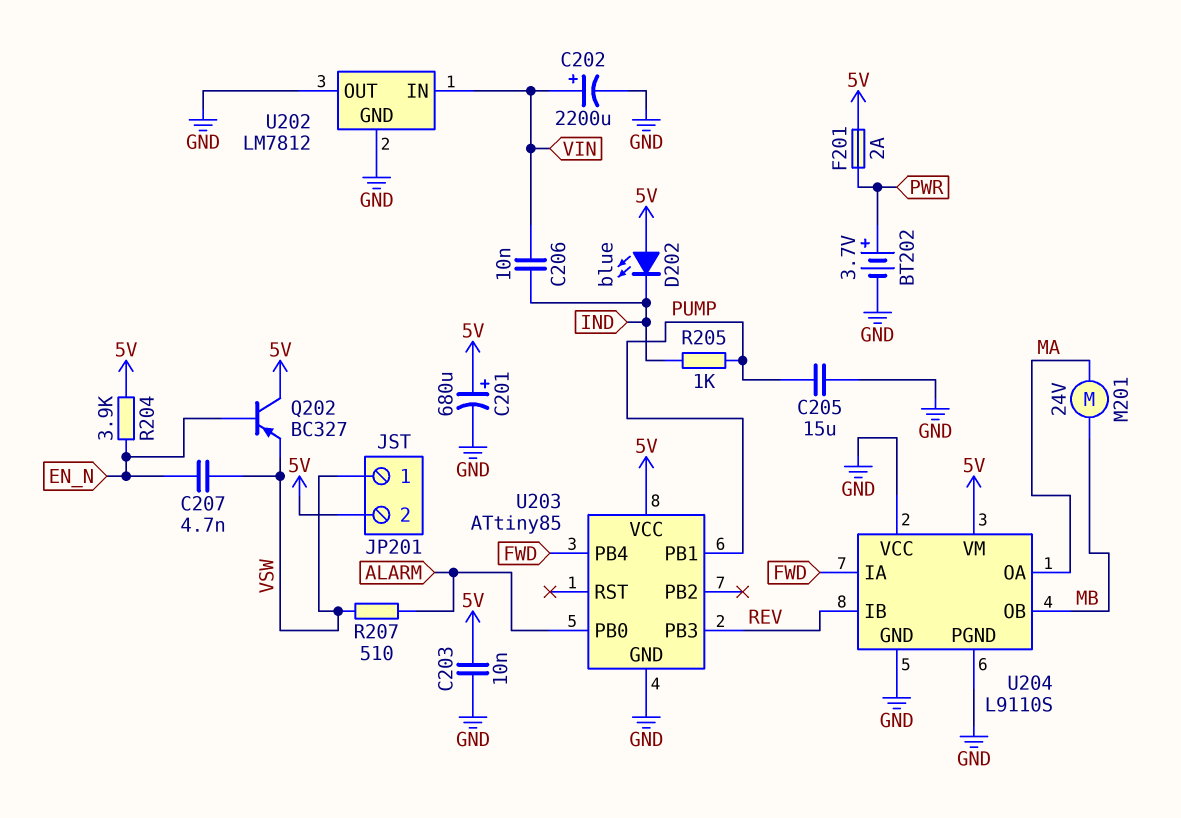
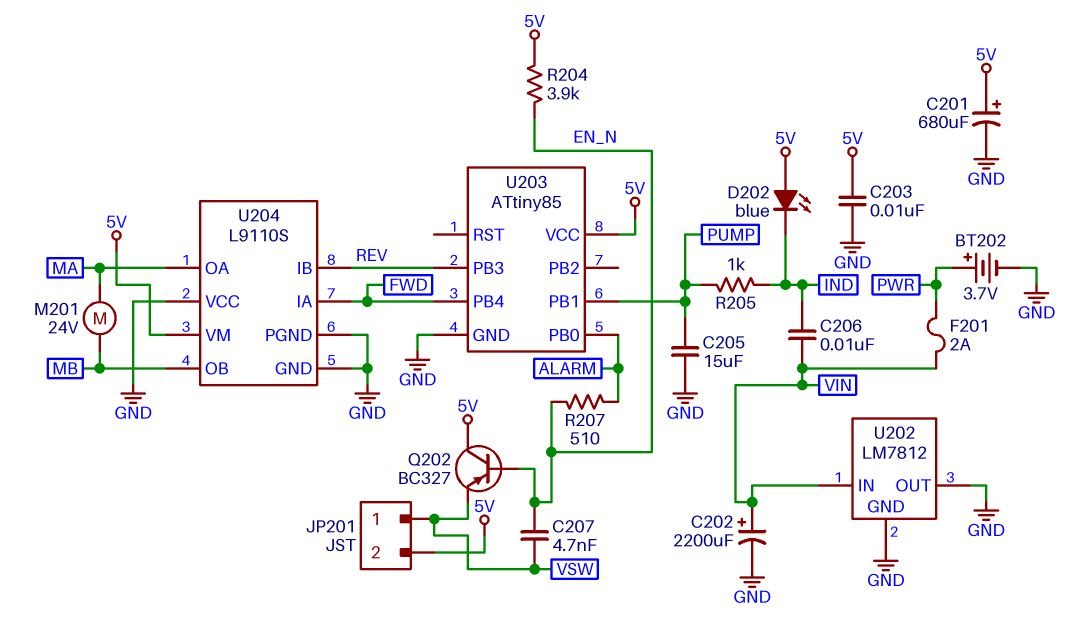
F201: 2A (5V, PWR) -> 2A (PWR, VIN)
R207: 510 (ALARM, VSW) -> 510 (ALARM, EN_N)

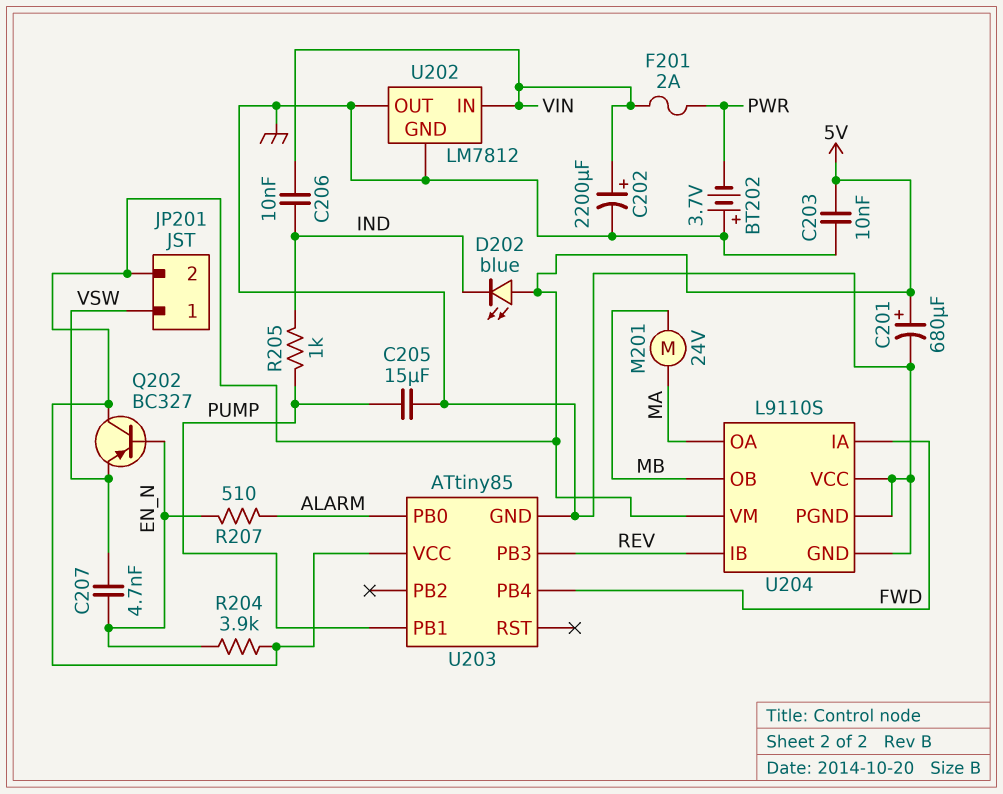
BT202: 3.7V (plus PWR, minus GND) -> 3.7V (plus GND, minus PWR)

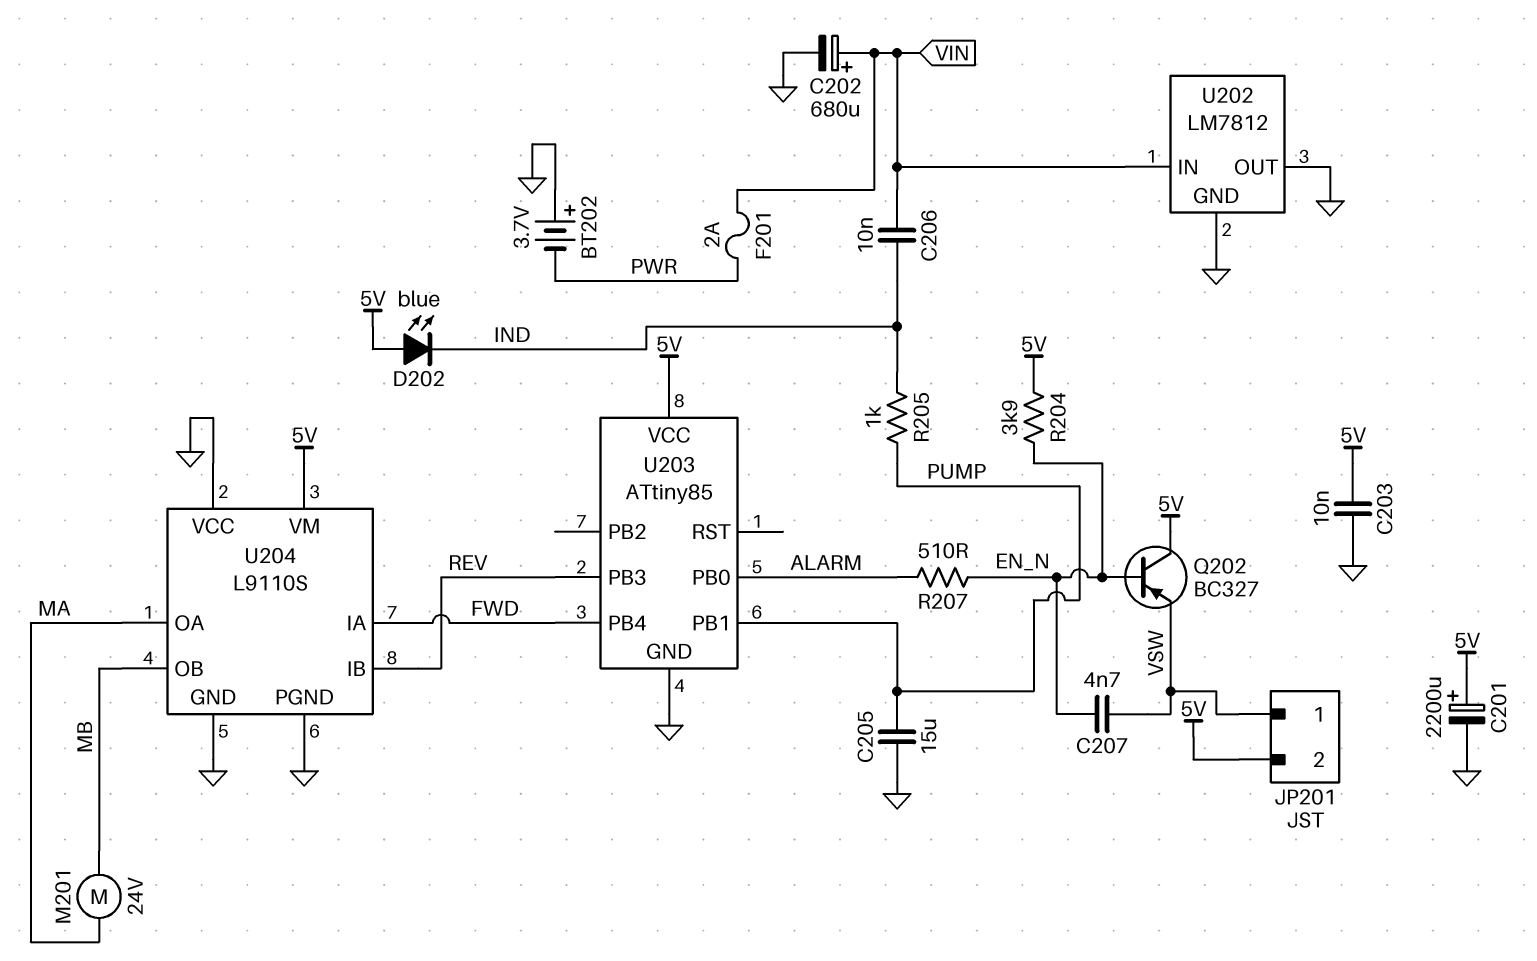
C201: 680uF (plus 5V, minus GND) -> 2200uF (plus 5V, minus GND)
C202: 2200uF (plus VIN, minus GND) -> 680uF (plus VIN, minus GND)

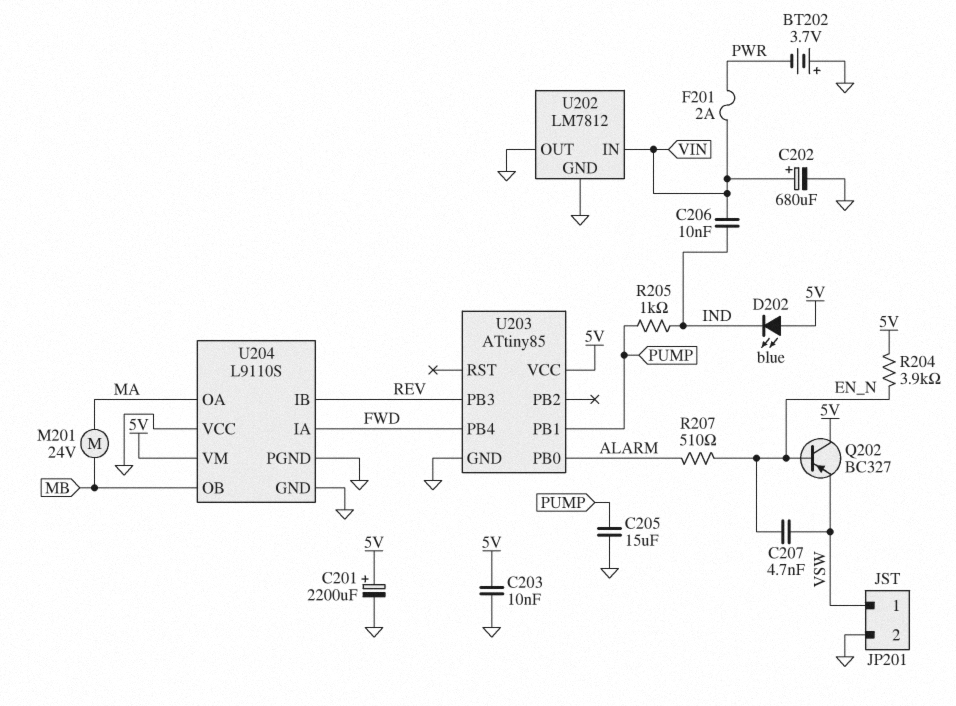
JP201 pin 2: 5V -> GND

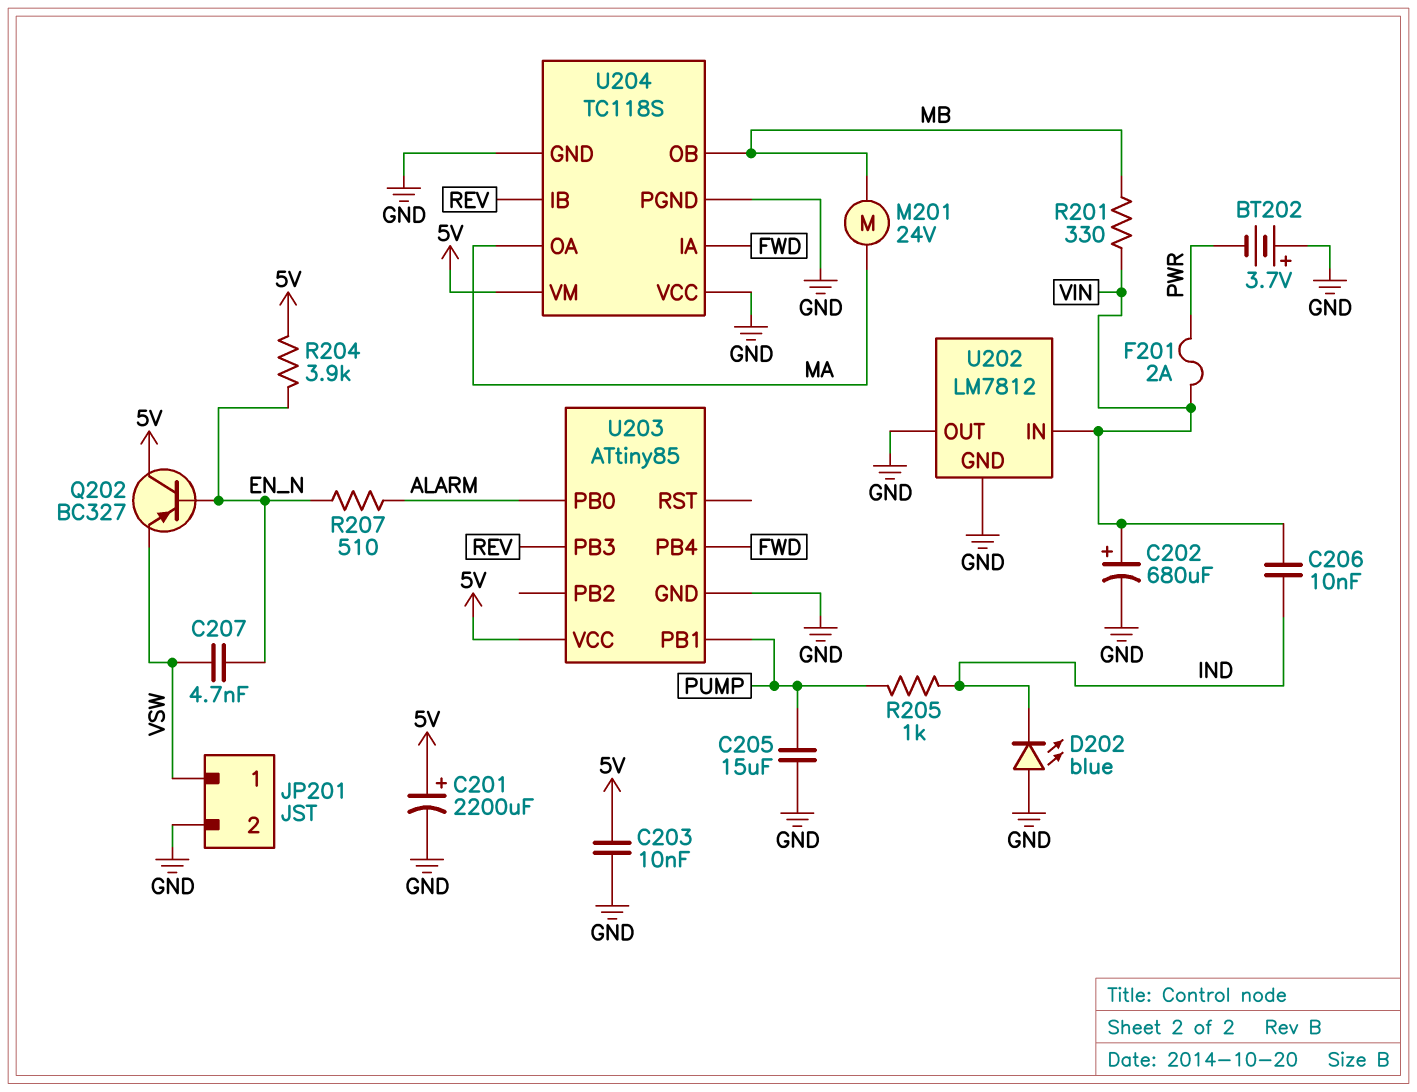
D202: LED blue (A 5V, K IND) -> LED blue (A GND, K IND)
R201: none -> 330 (MB, VIN)
U204: L9110S -> TC118S

